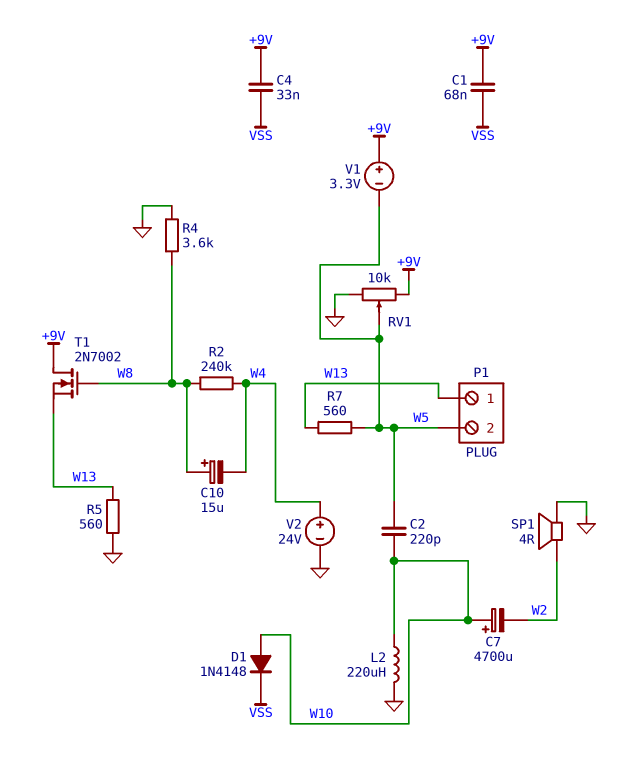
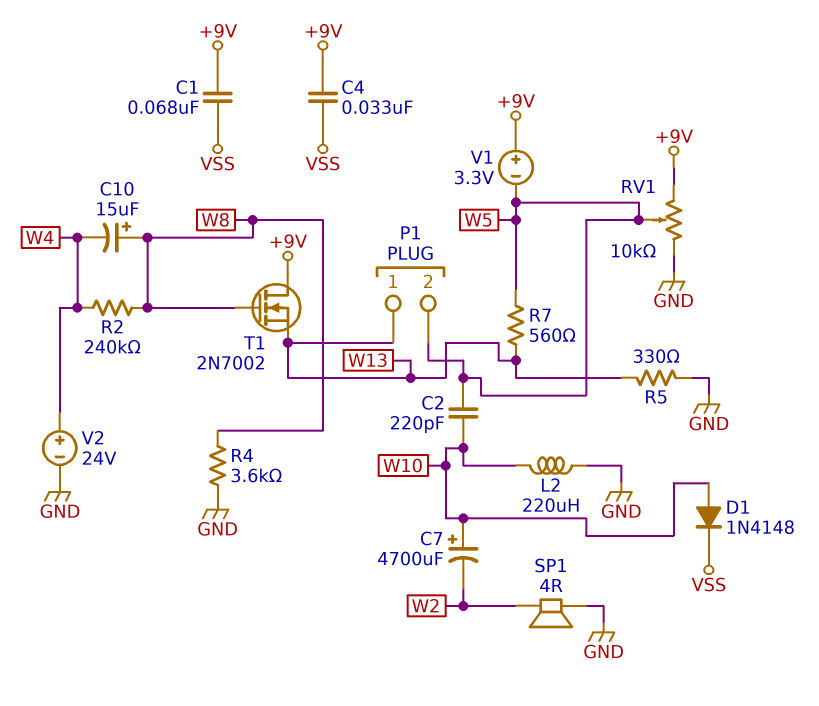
R5: 560 (GND, W13) -> 330 (GND, W13)

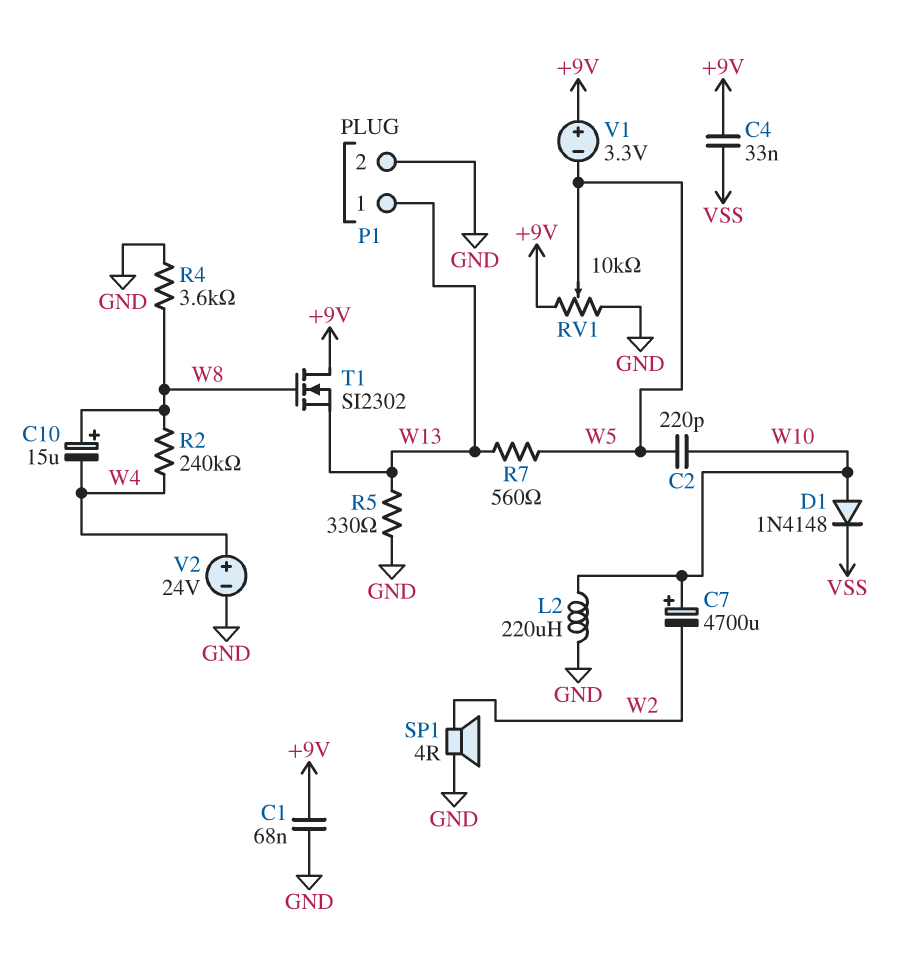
C1: 68nF (+9V, VSS) -> 68nF (+9V, GND)
P1 pin 2: W5 -> GND
T1: NMOS 2N7002 (G W8, D +9V, S W13) -> NMOS SI2302 (G W8, D +9V, S W13)

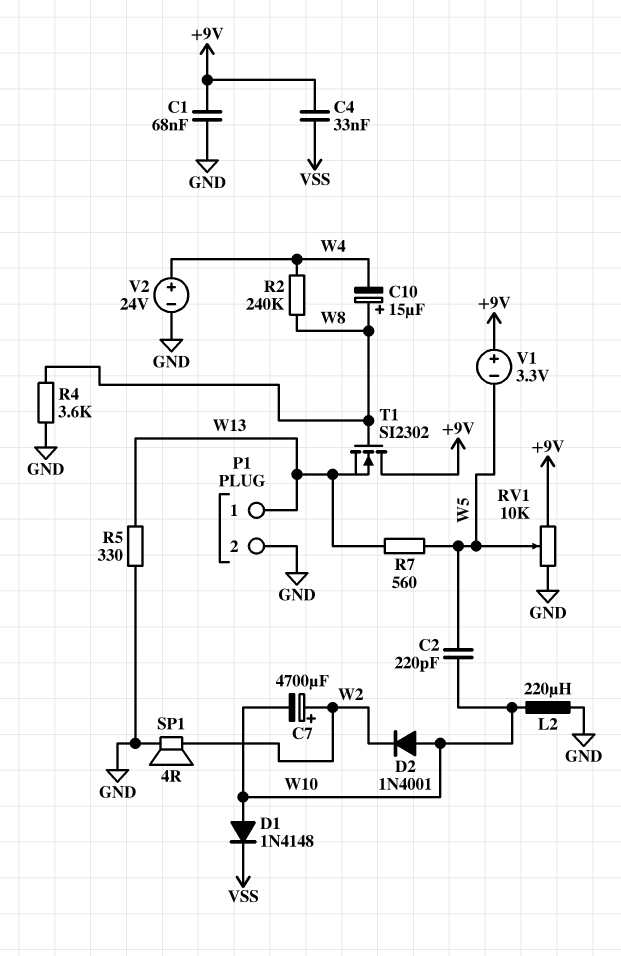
C7: 4700uF (plus W10, minus W2) -> 4700uF (plus W2, minus W10)
D2: none -> diode 1N4001 (A W10, K W2)

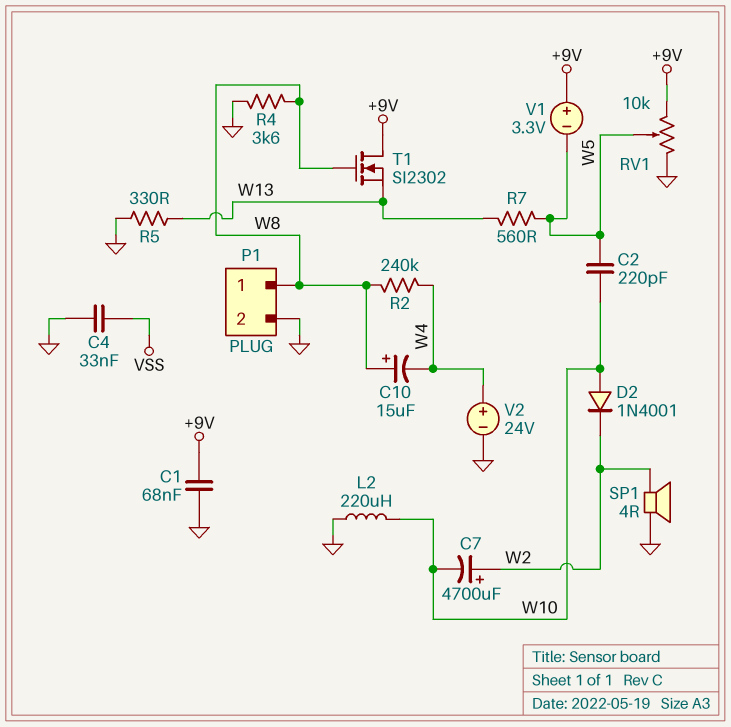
C4: 33nF (+9V, VSS) -> 33nF (GND, VSS)
D1: diode 1N4148 (A W10, K VSS) -> none
P1 pin 1: W13 -> W8

